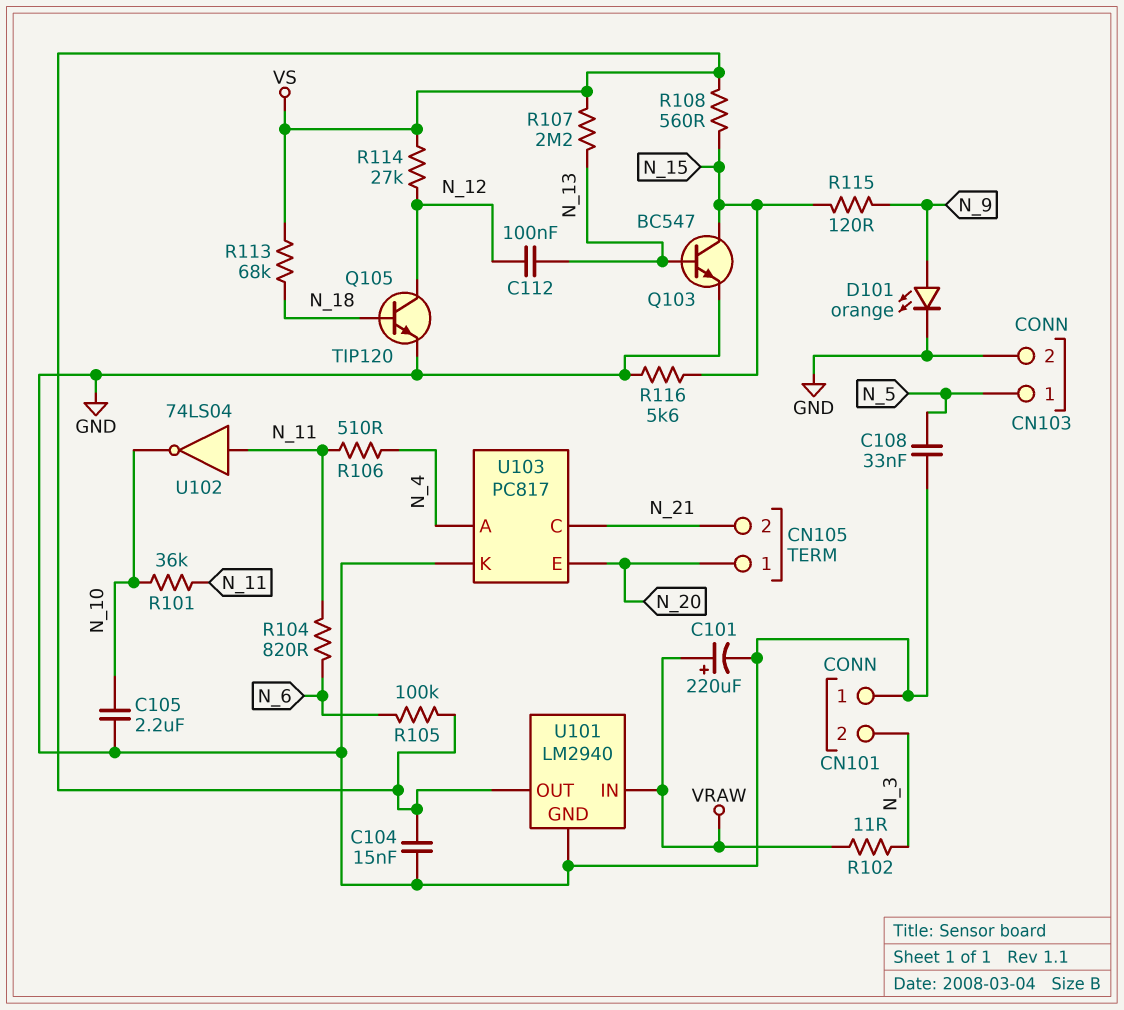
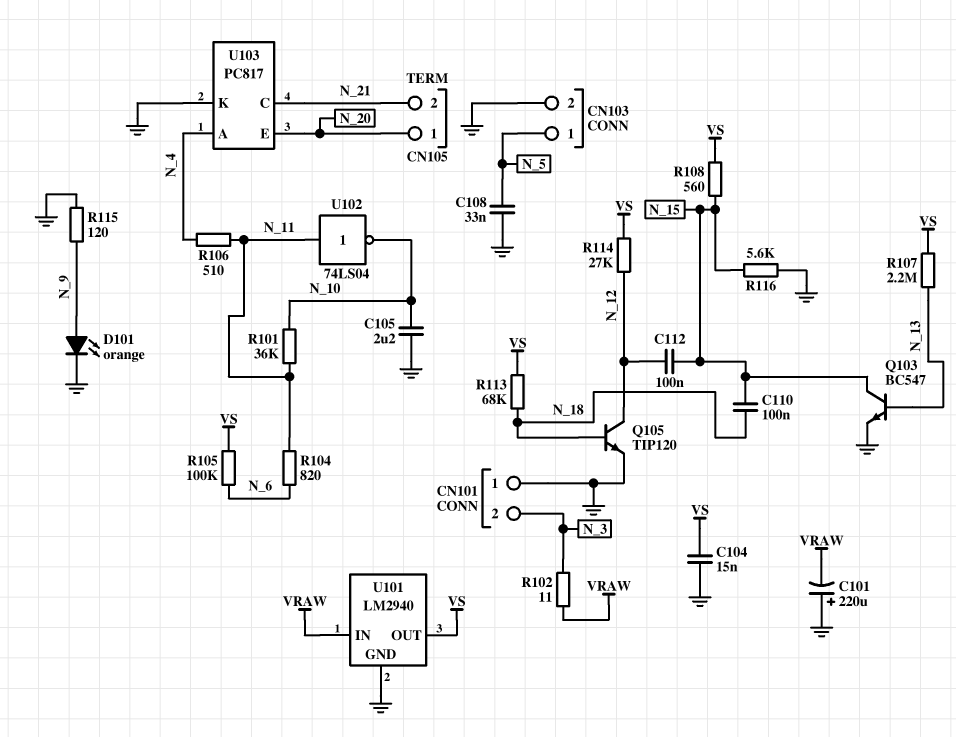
C101: 220uF (plus VRAW, minus GND) -> 220uF (plus GND, minus VRAW)
C110: none -> 100nF (N_15, N_18)
C112: 100nF (N_12, N_13) -> 100nF (N_12, N_15)
R115: 120 (N_9, N_15) -> 120 (GND, N_9)

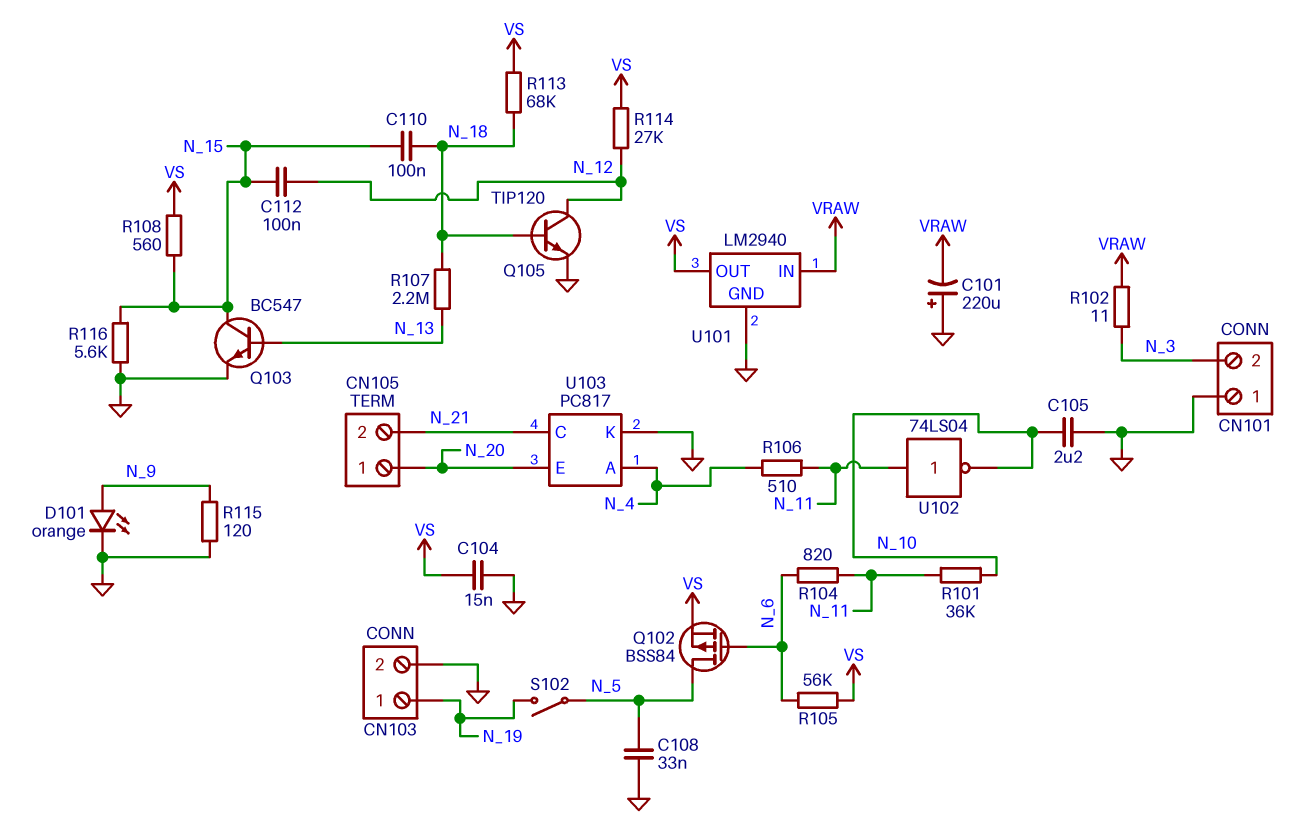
CN103 pin 1: N_5 -> N_19
Q102: none -> PMOS BSS84 (G N_6, D N_5, S VS)
R105: 100k (N_6, VS) -> 56k (N_6, VS)
R107: 2.2M (N_13, VS) -> 2.2M (N_13, N_18)
S102: none -> switch (N_5, N_19)

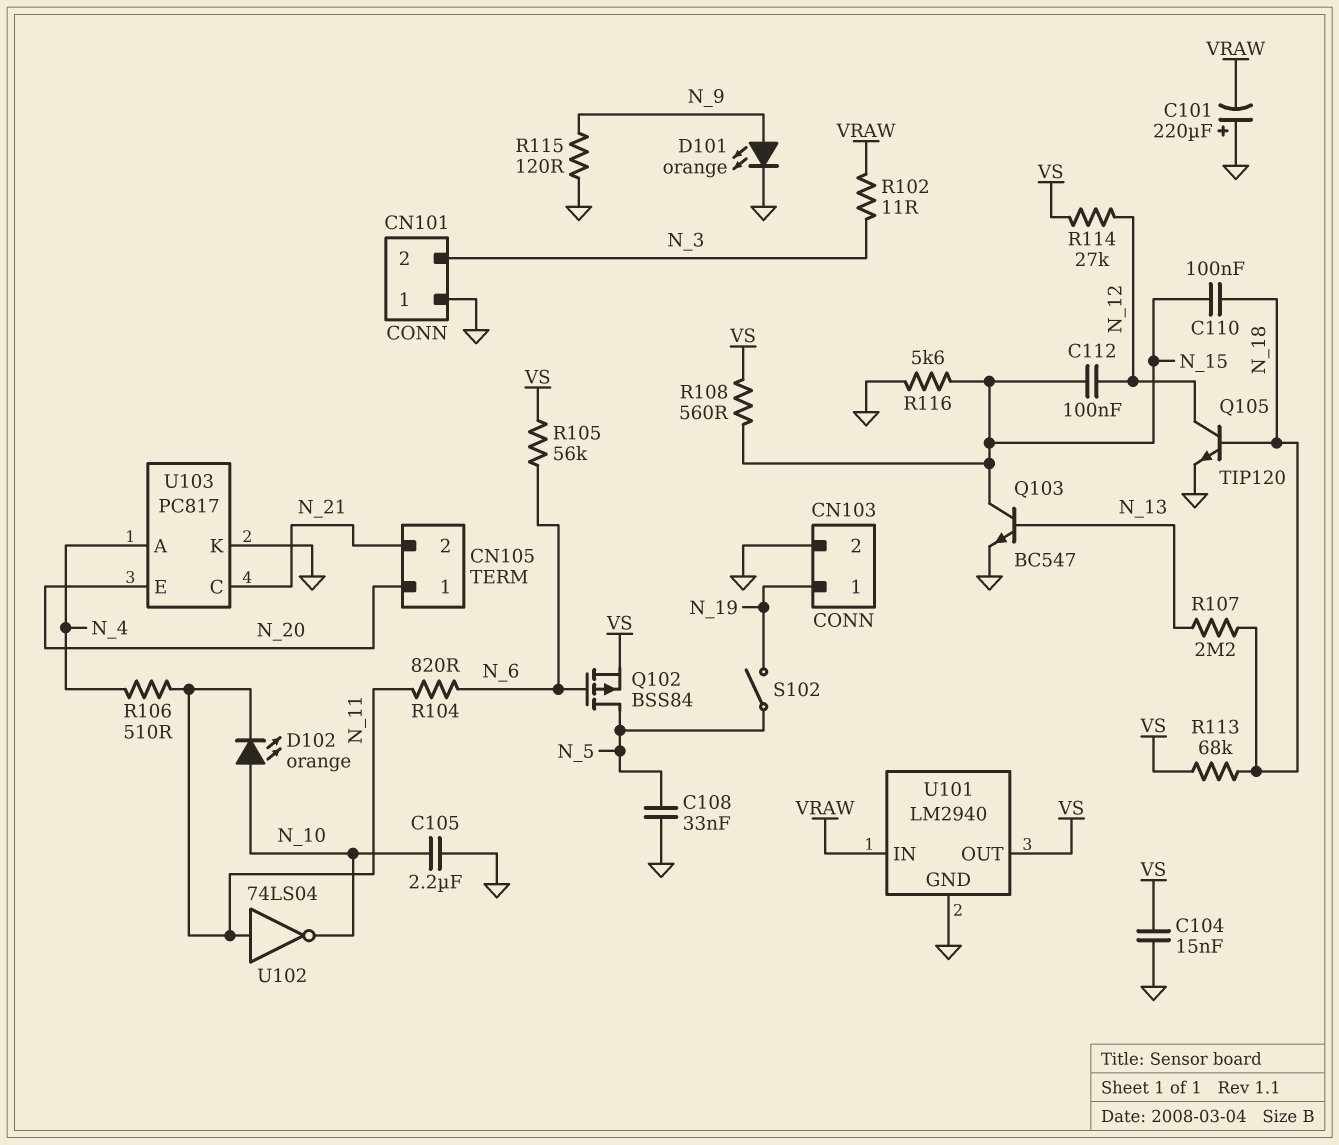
D102: none -> LED orange (A N_10, K N_11)
R101: 36k (N_10, N_11) -> none

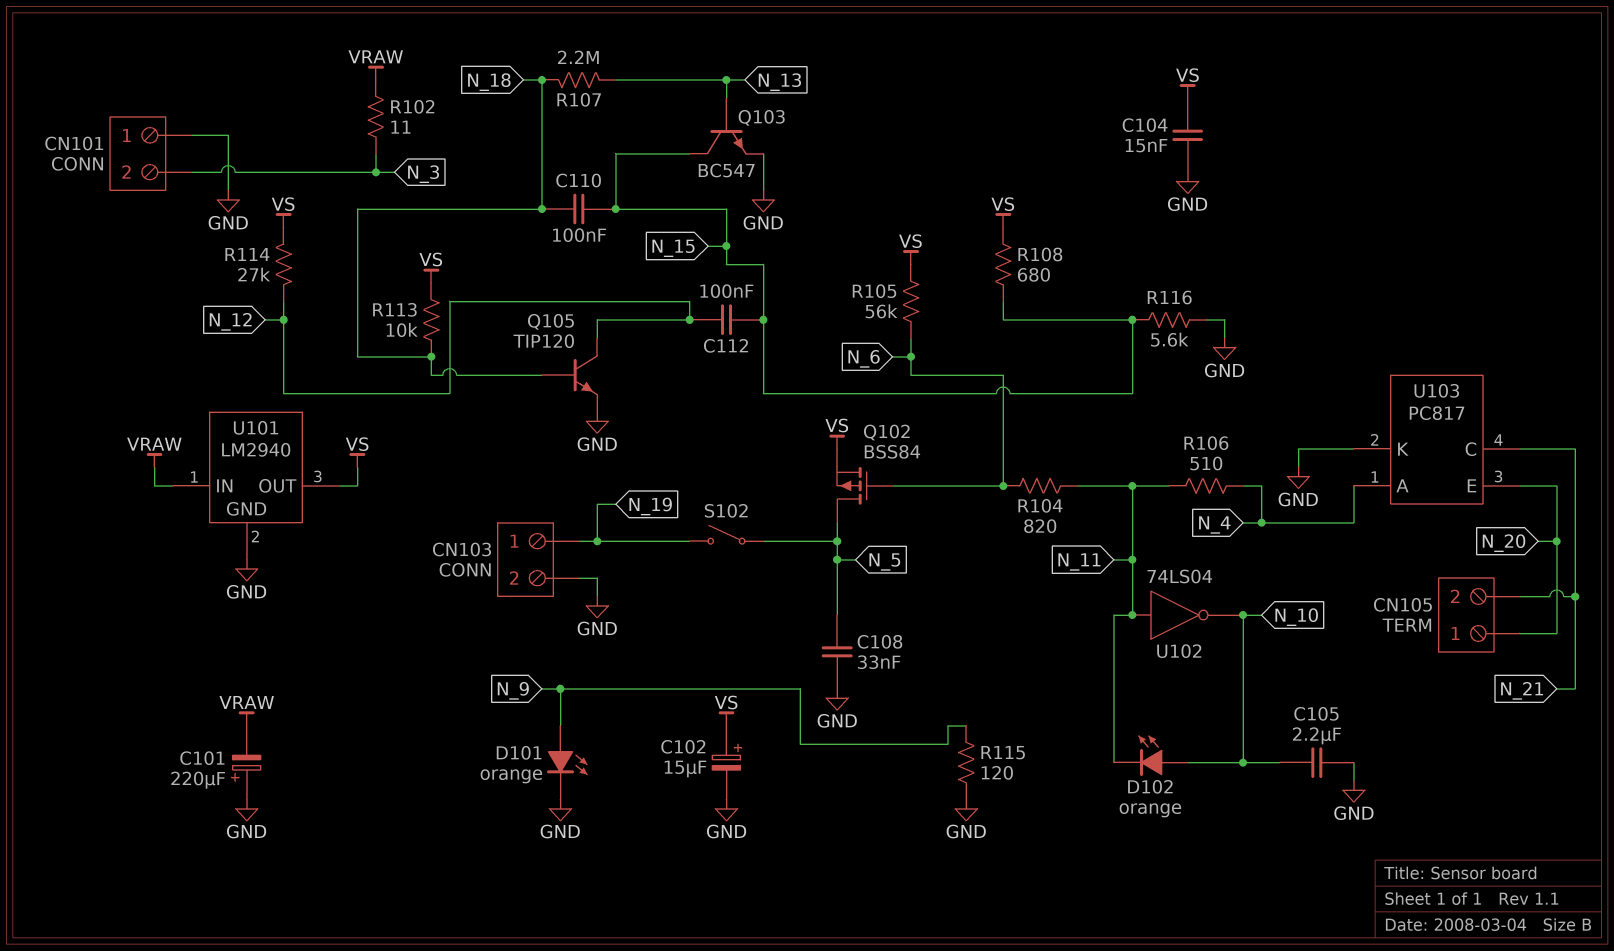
C102: none -> 15uF (plus VS, minus GND)
R108: 560 (N_15, VS) -> 680 (N_15, VS)
R113: 68k (N_18, VS) -> 10k (N_18, VS)

